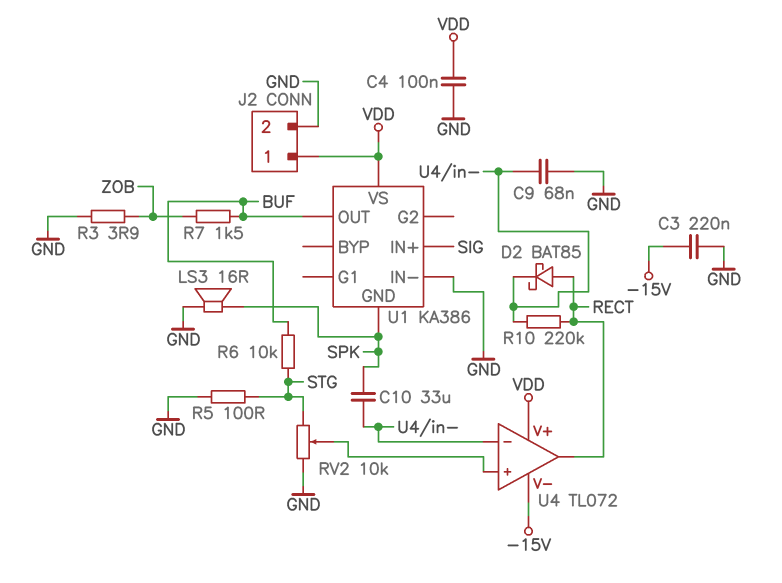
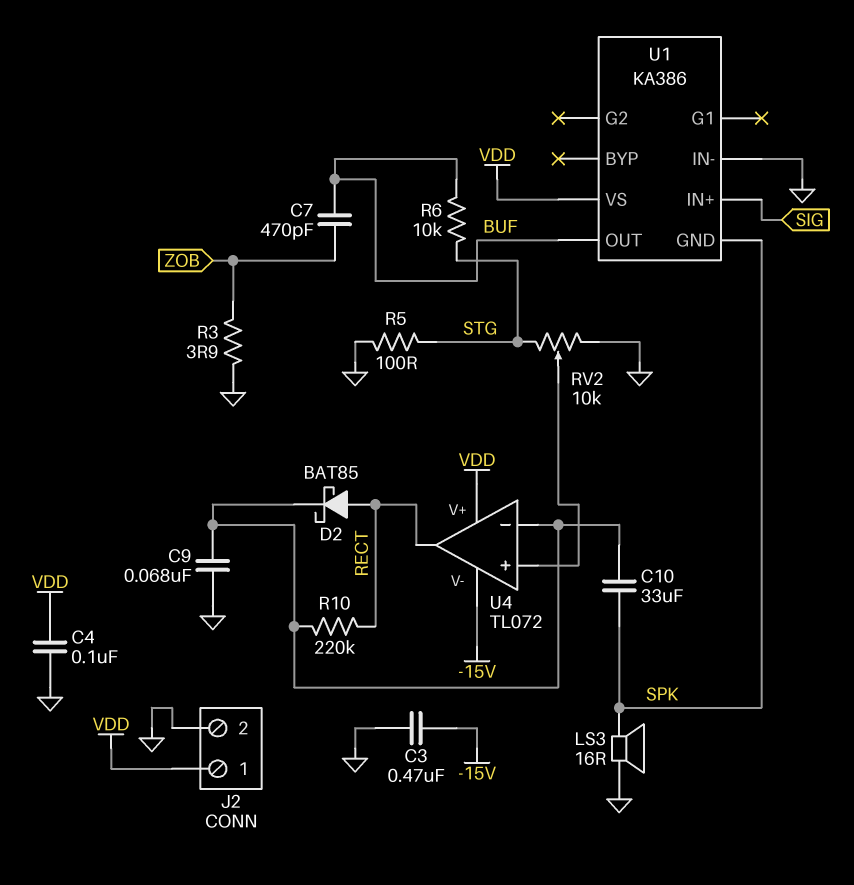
C3: 220nF (-15V, GND) -> 470nF (-15V, GND)
C7: none -> 470pF (BUF, ZOB)
R7: 1.5k (BUF, ZOB) -> none

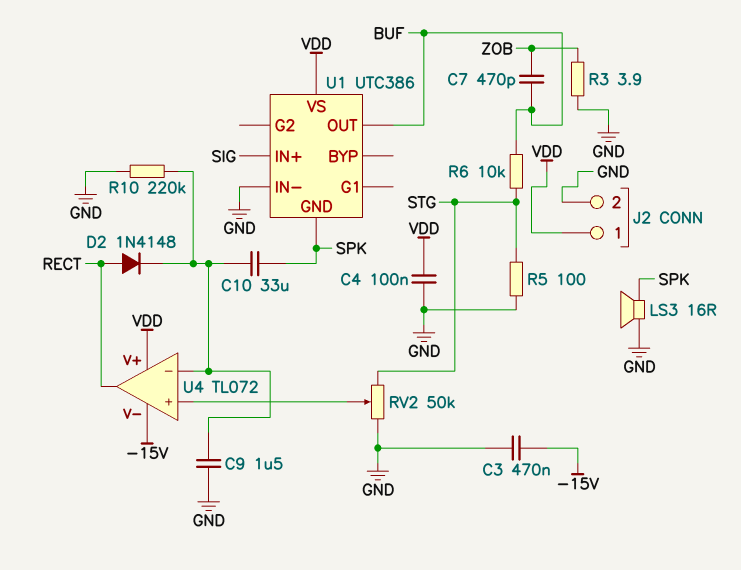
C9: 68nF (GND, U4/in-) -> 1.5uF (GND, U4/in-)
D2: schottky BAT85 (A RECT, K U4/in-) -> diode 1N4148 (A RECT, K U4/in-)
R10: 220k (RECT, U4/in-) -> 220k (GND, U4/in-)
RV2: 10k (GND, STG, wiper U4/in+) -> 50k (GND, STG, wiper U4/in+)
U1: KA386 -> UTC386

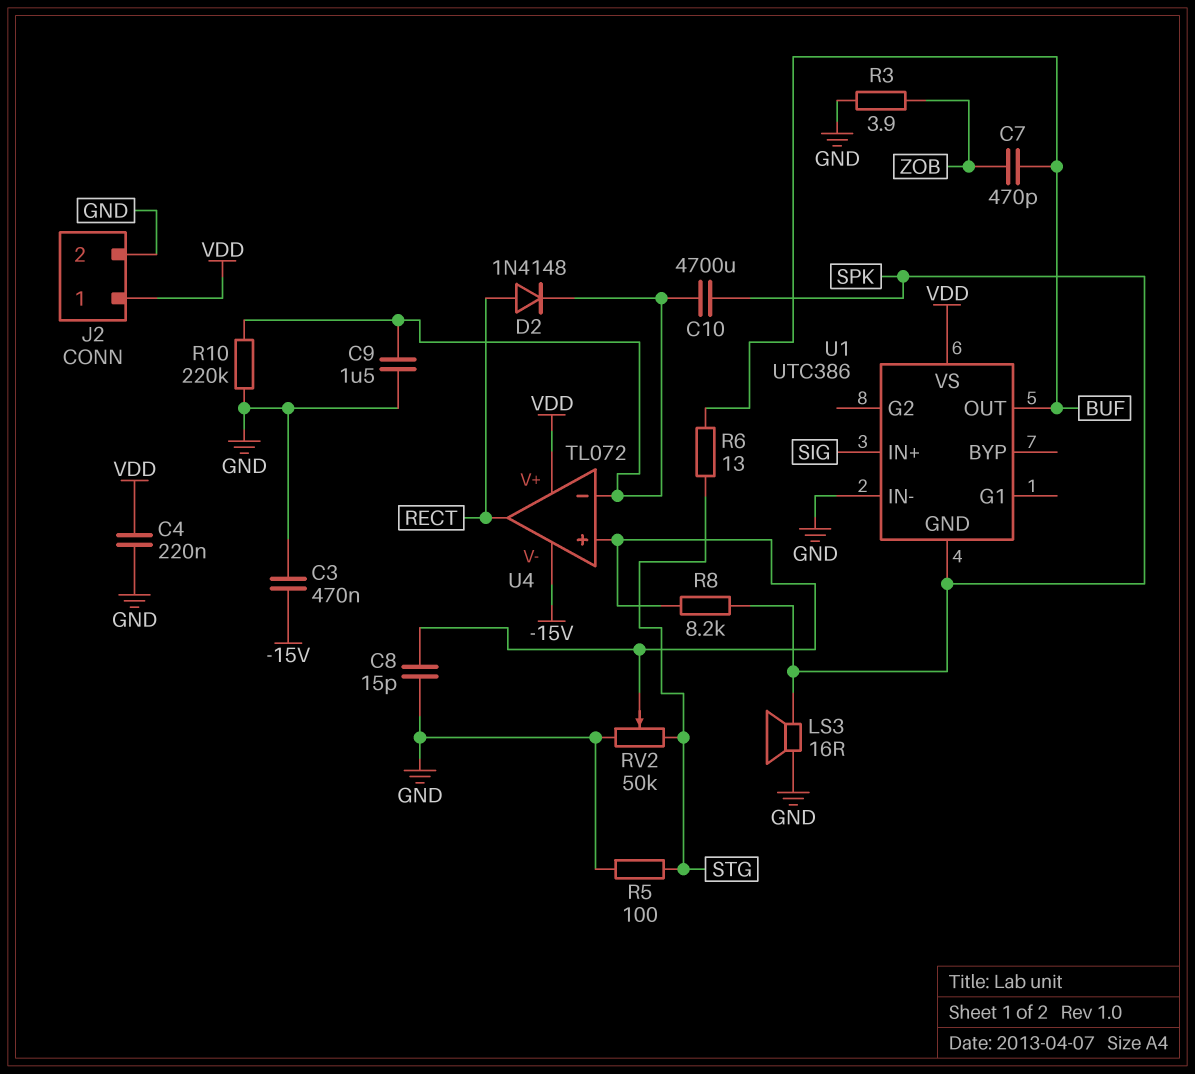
C4: 100nF (GND, VDD) -> 220nF (GND, VDD)
C8: none -> 15pF (GND, U4/in+)
C10: 33uF (SPK, U4/in-) -> 4700uF (SPK, U4/in-)
R6: 10k (BUF, STG) -> 13 (BUF, STG)
R8: none -> 8.2k (SPK, U4/in+)

